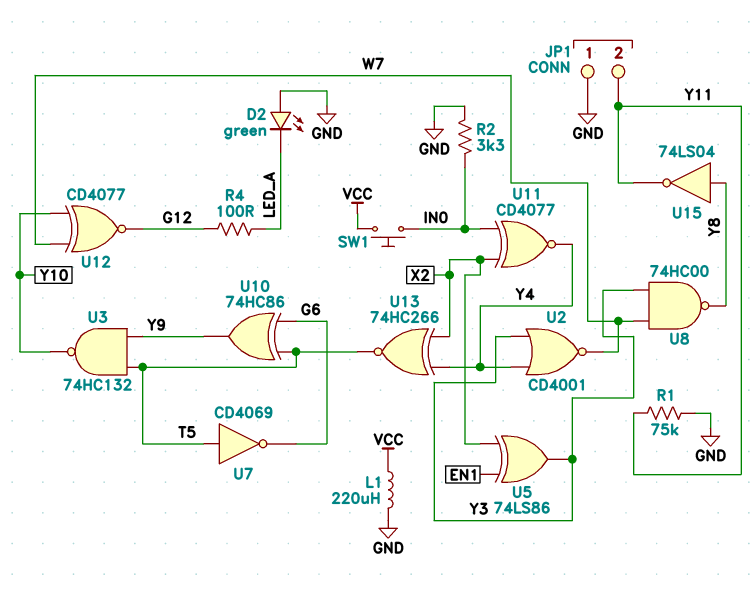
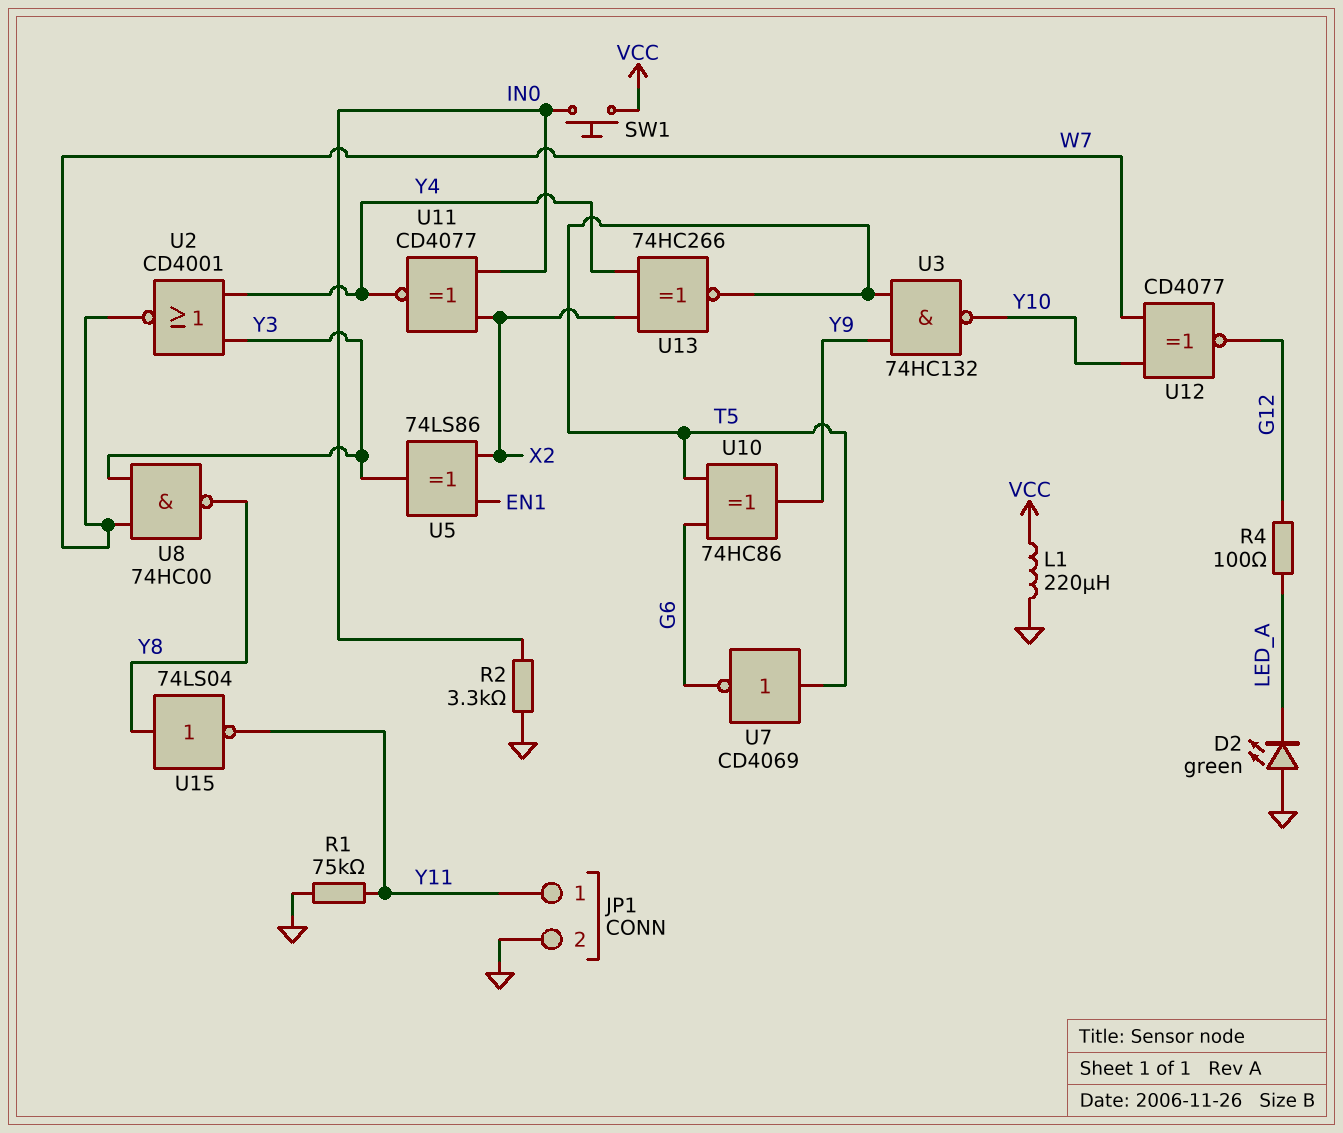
JP1 pin 1: GND -> Y11
JP1 pin 2: Y11 -> GND

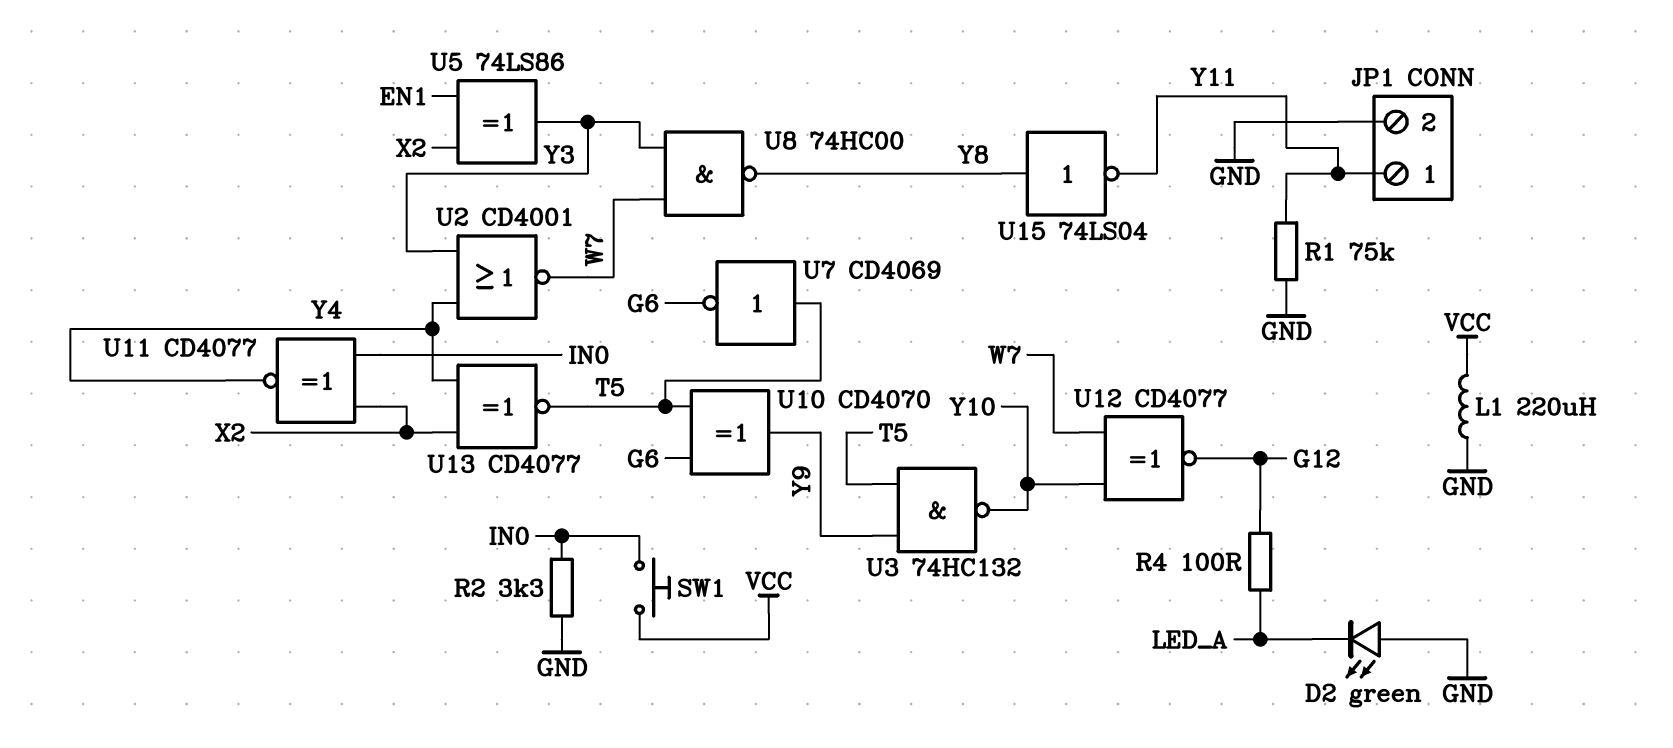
U10: XOR 74HC86 (in G6, in T5, out Y9) -> XOR CD4070 (in G6, in T5, out Y9)
U13: XNOR 74HC266 (in X2, in Y4, out T5) -> XNOR CD4077 (in X2, in Y4, out T5)

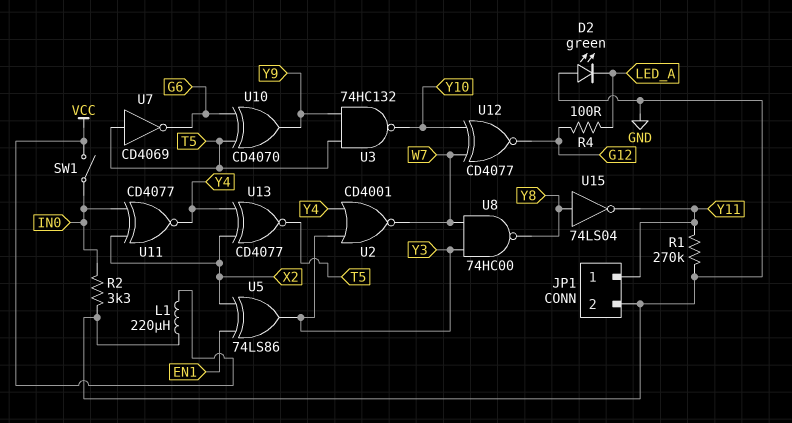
R1: 75k (GND, Y11) -> 270k (GND, Y11)
SW1: button (IN0, VCC) -> switch (IN0, VCC)

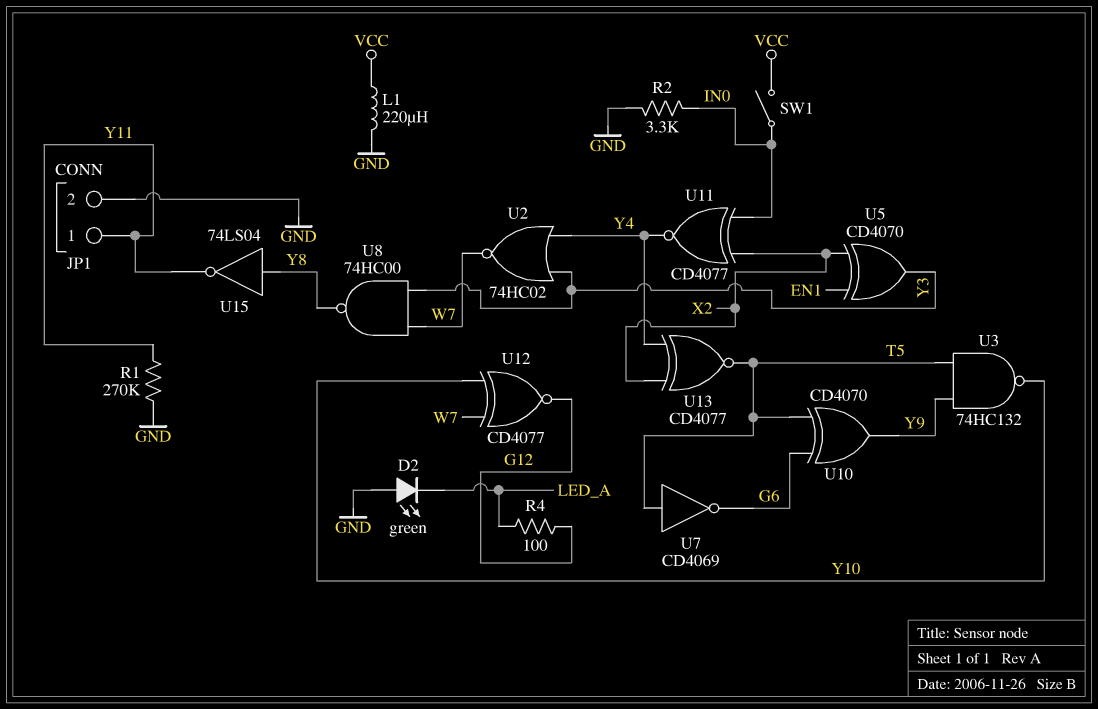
U2: NOR CD4001 (in Y3, in Y4, out W7) -> NOR 74HC02 (in Y3, in Y4, out W7)
U5: XOR 74LS86 (in EN1, in X2, out Y3) -> XOR CD4070 (in EN1, in X2, out Y3)

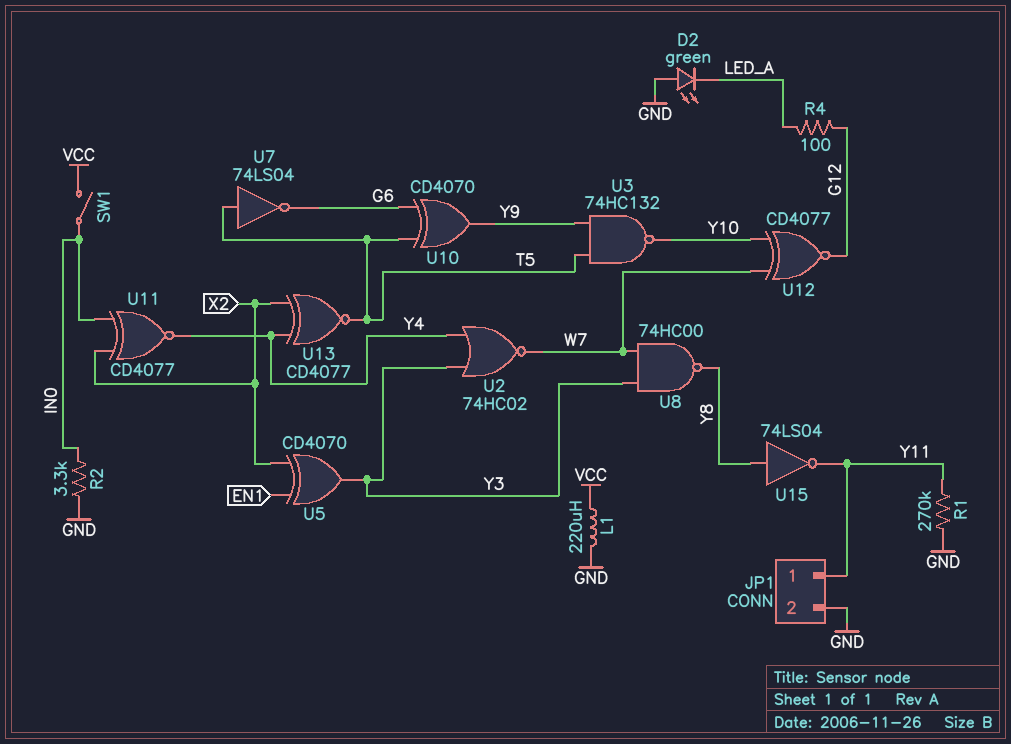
U7: NOT CD4069 (in T5, out G6) -> NOT 74LS04 (in T5, out G6)

